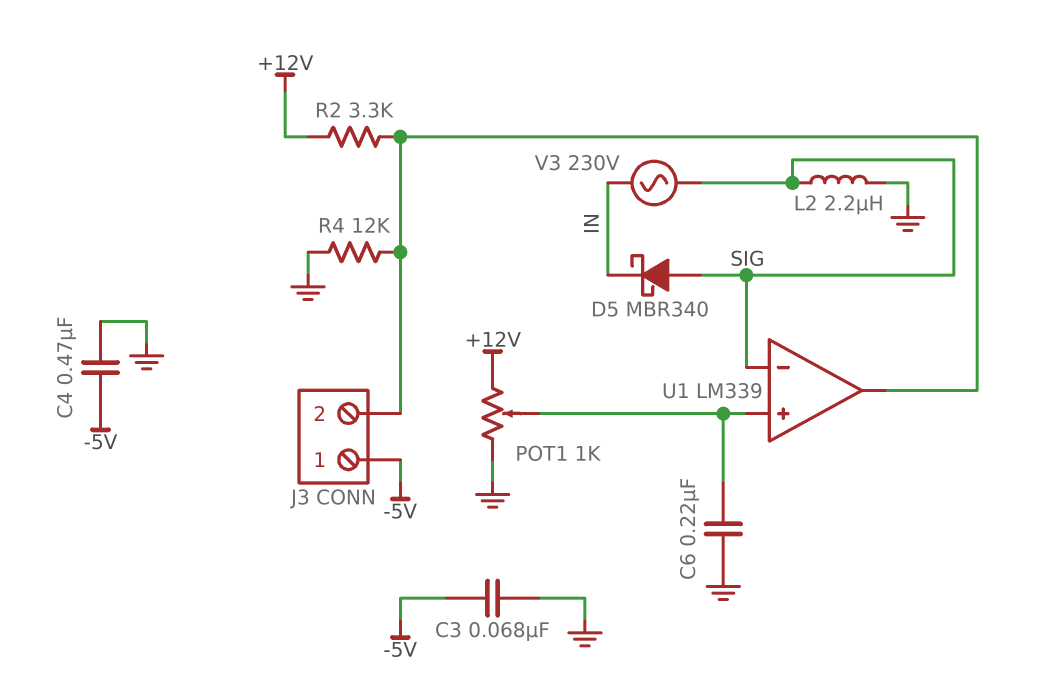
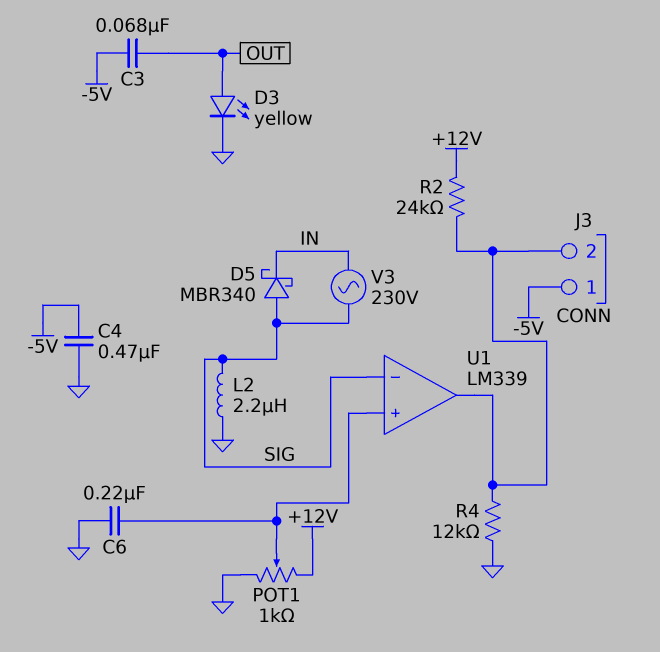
C3: 68nF (-5V, GND) -> 68nF (-5V, OUT)
D3: none -> LED yellow (A OUT, K GND)
R2: 3.3k (+12V, J3/2) -> 24k (+12V, J3/2)

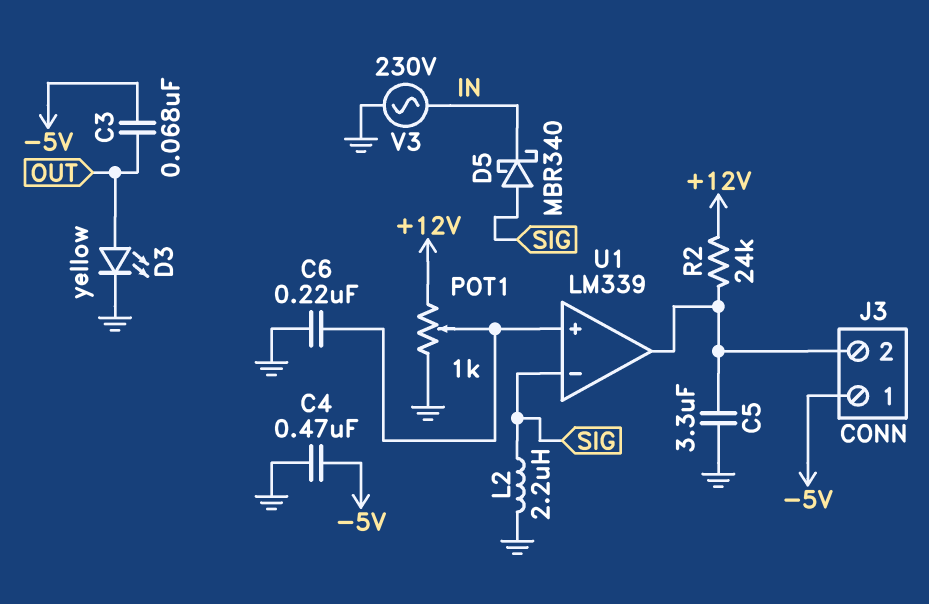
C5: none -> 3.3uF (GND, J3/2)
R4: 12k (GND, J3/2) -> none
V3: AC 230V (IN, SIG) -> AC 230V (GND, IN)

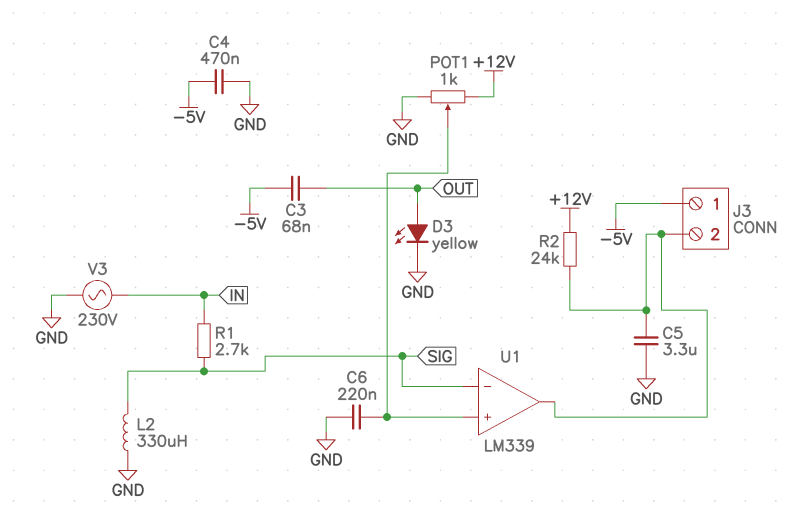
D5: schottky MBR340 (A SIG, K IN) -> none
L2: 2.2uH (GND, SIG) -> 330uH (GND, SIG)
R1: none -> 2.7k (IN, SIG)

